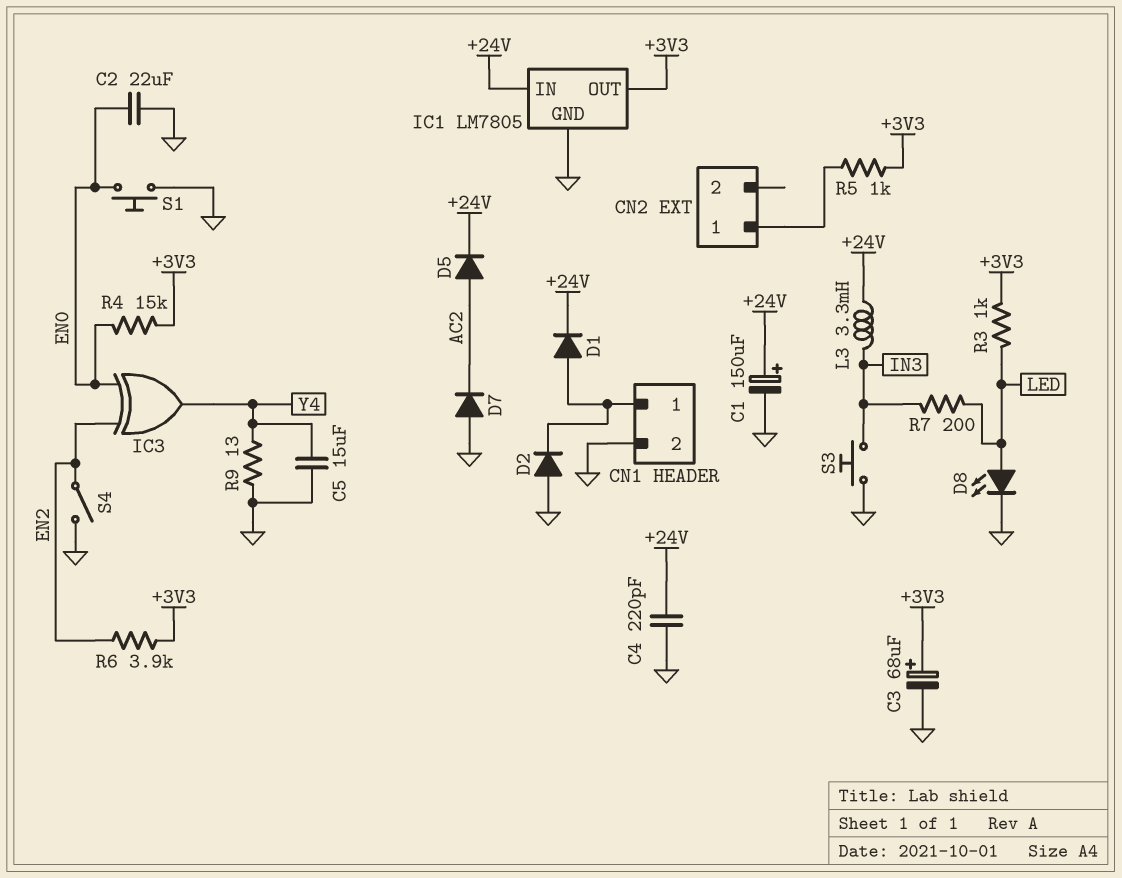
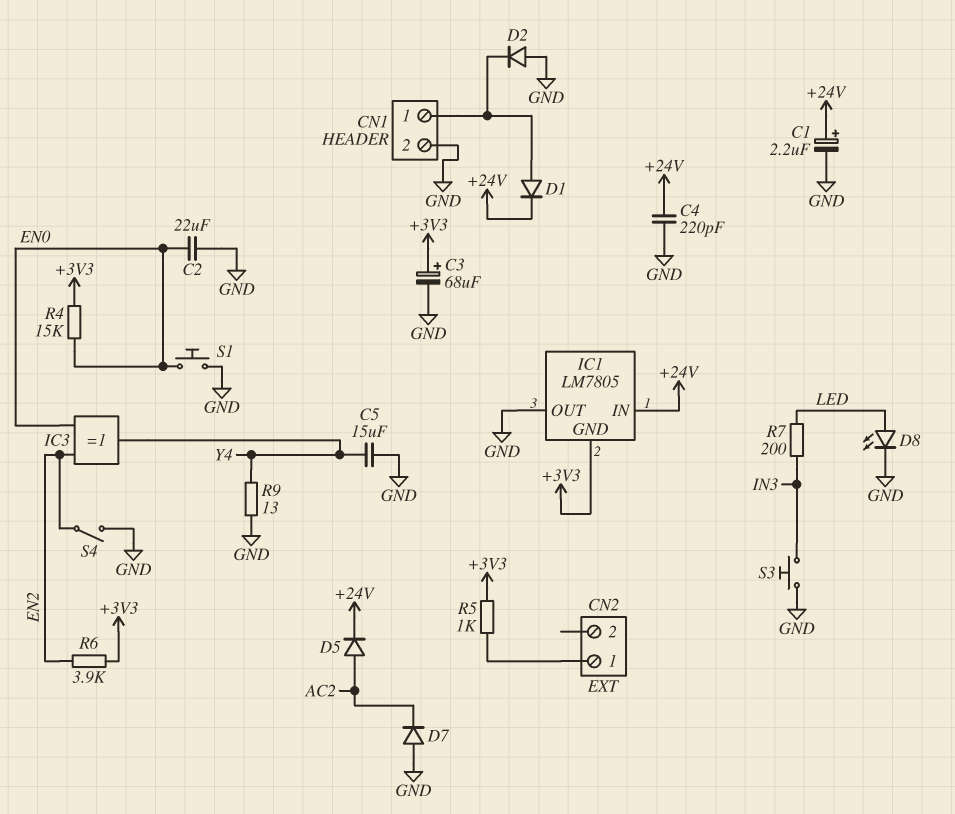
C1: 150uF (plus +24V, minus GND) -> 2.2uF (plus +24V, minus GND)
IC1 pin GND: GND -> +3V3
IC1 pin OUT: +3V3 -> GND
L3: 3.3mH (+24V, IN3) -> none
R3: 1k (+3V3, LED) -> none

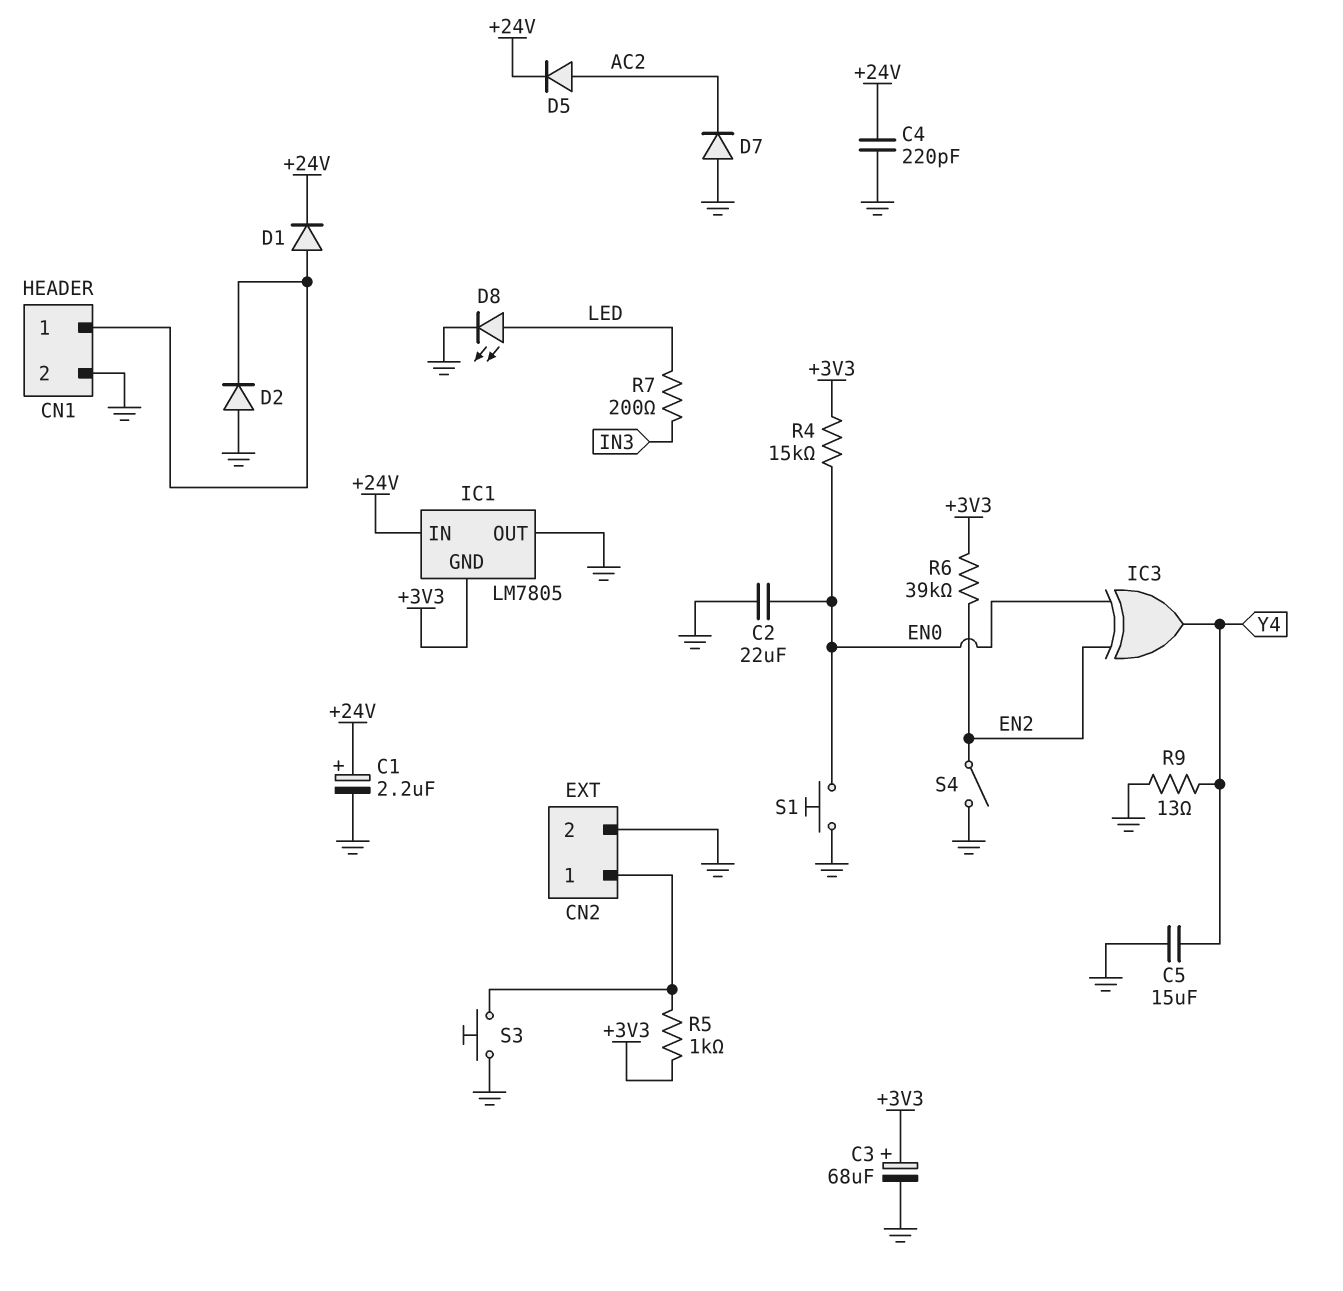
CN2 pin 2: none -> GND
R6: 3.9k (+3V3, EN2) -> 39k (+3V3, EN2)
S3: button (GND, IN3) -> button (CN2/1, GND)

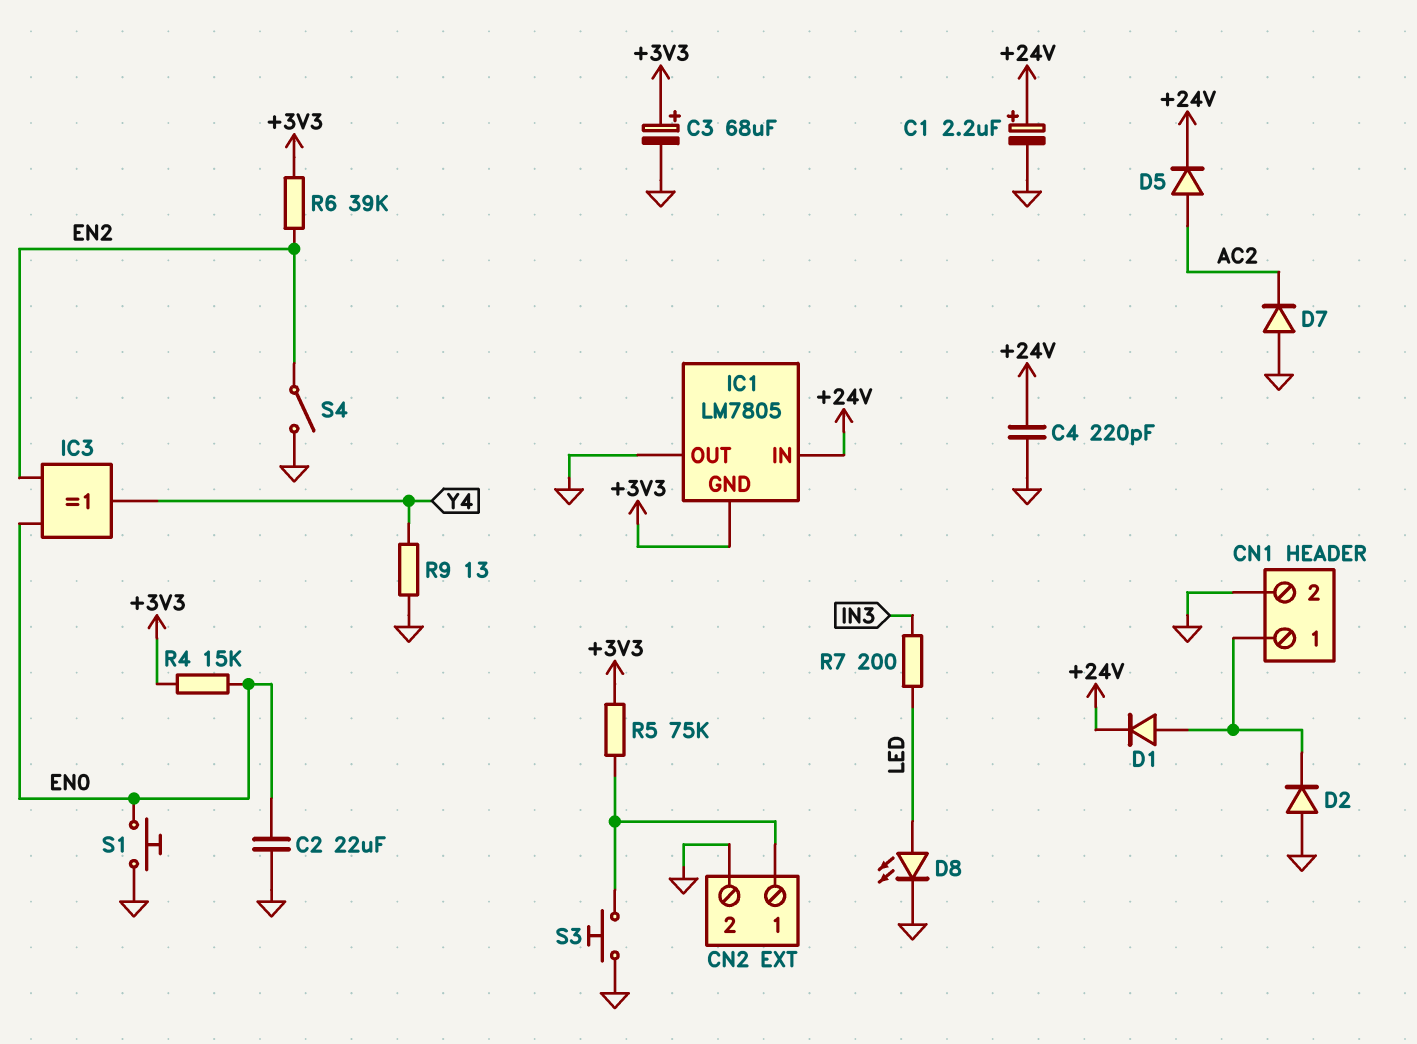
C5: 15uF (GND, Y4) -> none
R5: 1k (+3V3, CN2/1) -> 75k (+3V3, CN2/1)

